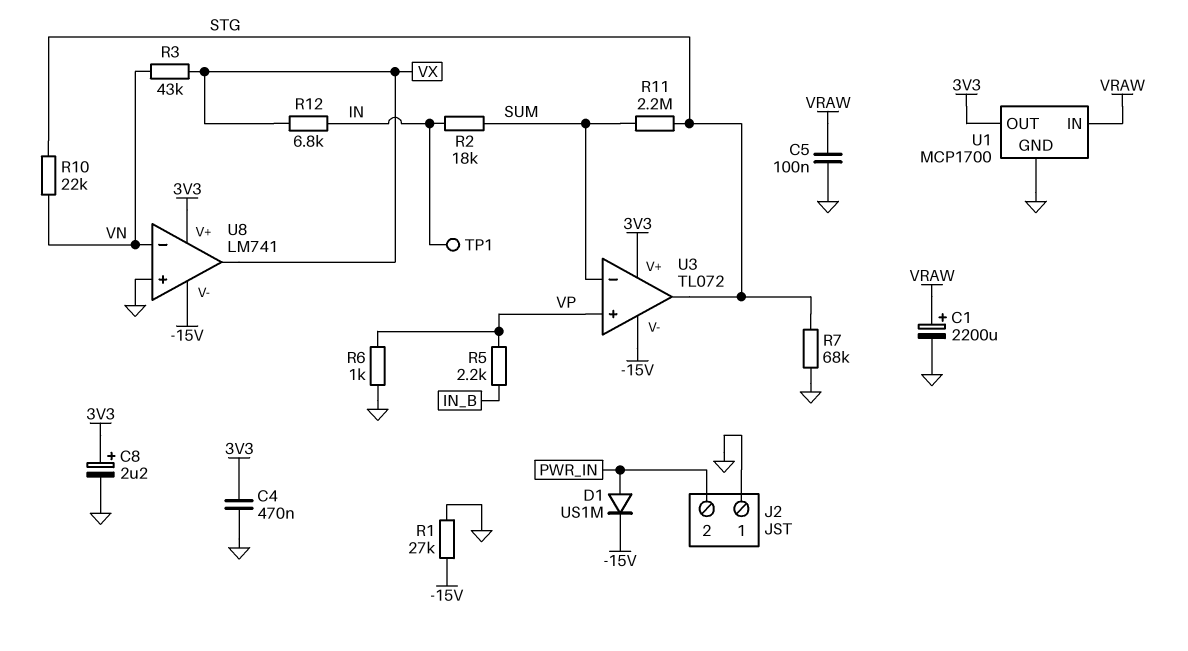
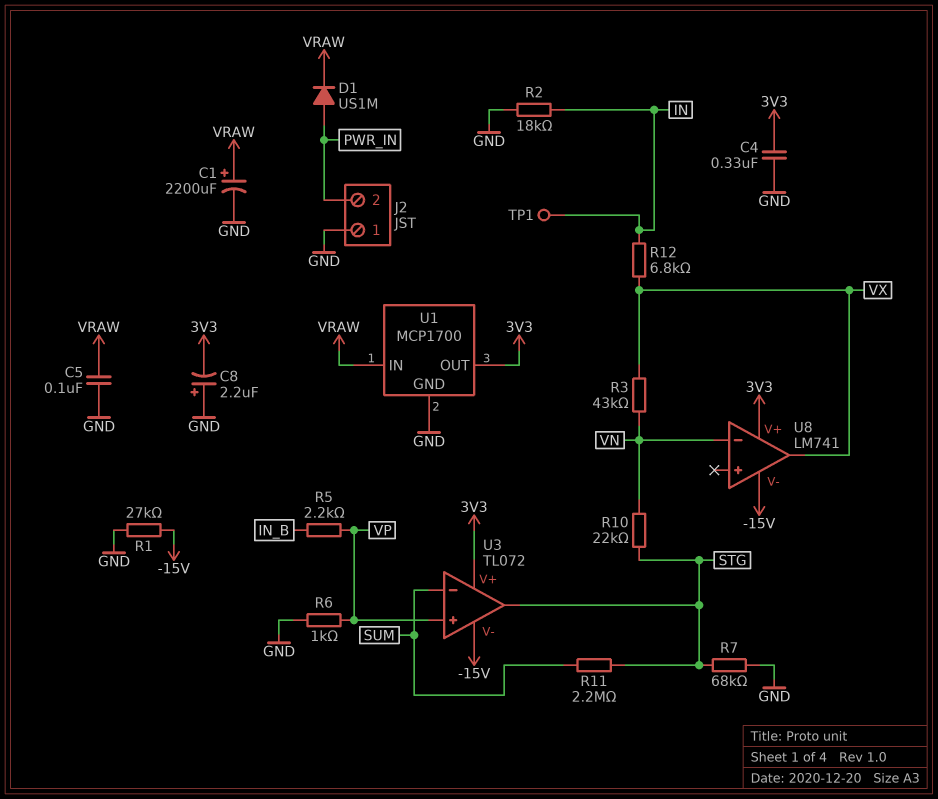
C4: 470nF (3V3, GND) -> 330nF (3V3, GND)
C8: 2.2uF (plus 3V3, minus GND) -> 2.2uF (plus GND, minus 3V3)
D1: diode US1M (A PWR_IN, K -15V) -> diode US1M (A PWR_IN, K VRAW)
R2: 18k (IN, SUM) -> 18k (GND, IN)
U8 pin in+: GND -> none

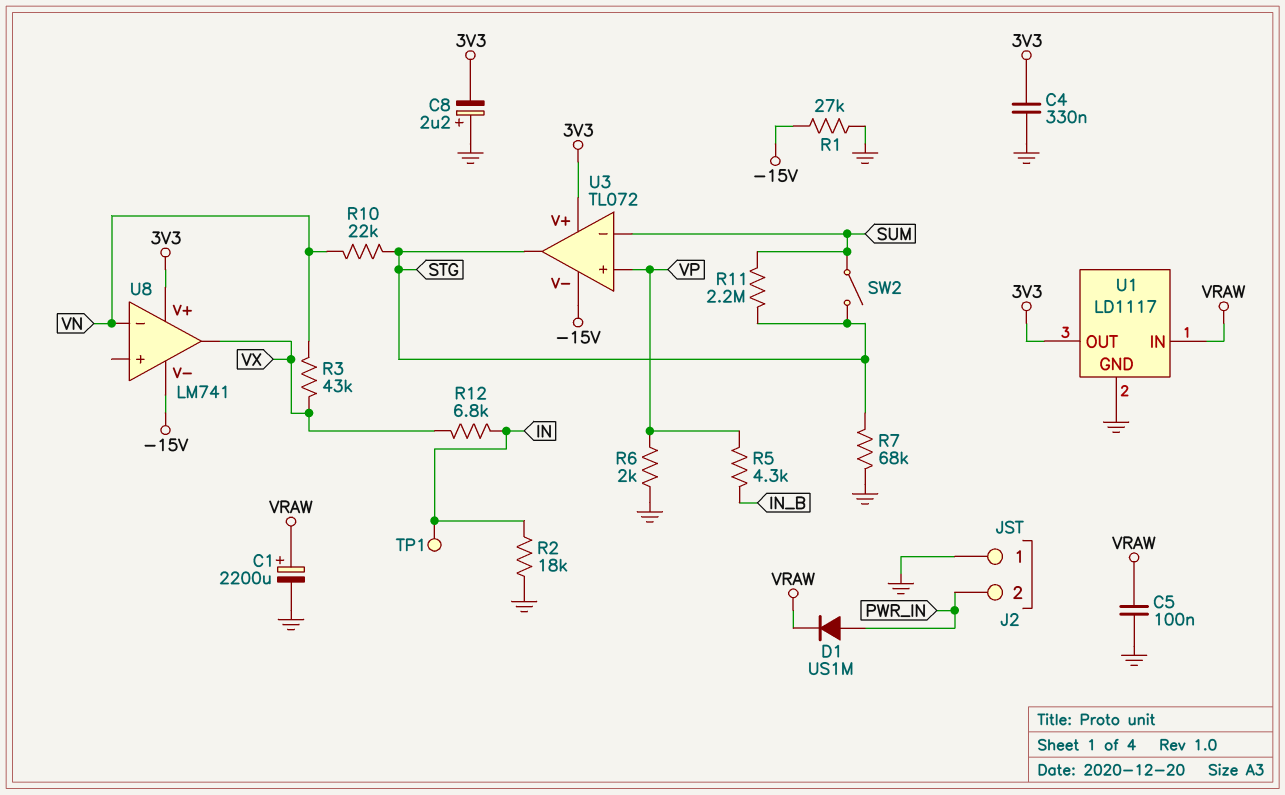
R5: 2.2k (IN_B, VP) -> 4.3k (IN_B, VP)
R6: 1k (GND, VP) -> 2k (GND, VP)
SW2: none -> switch (STG, SUM)
U1: MCP1700 -> LD1117

